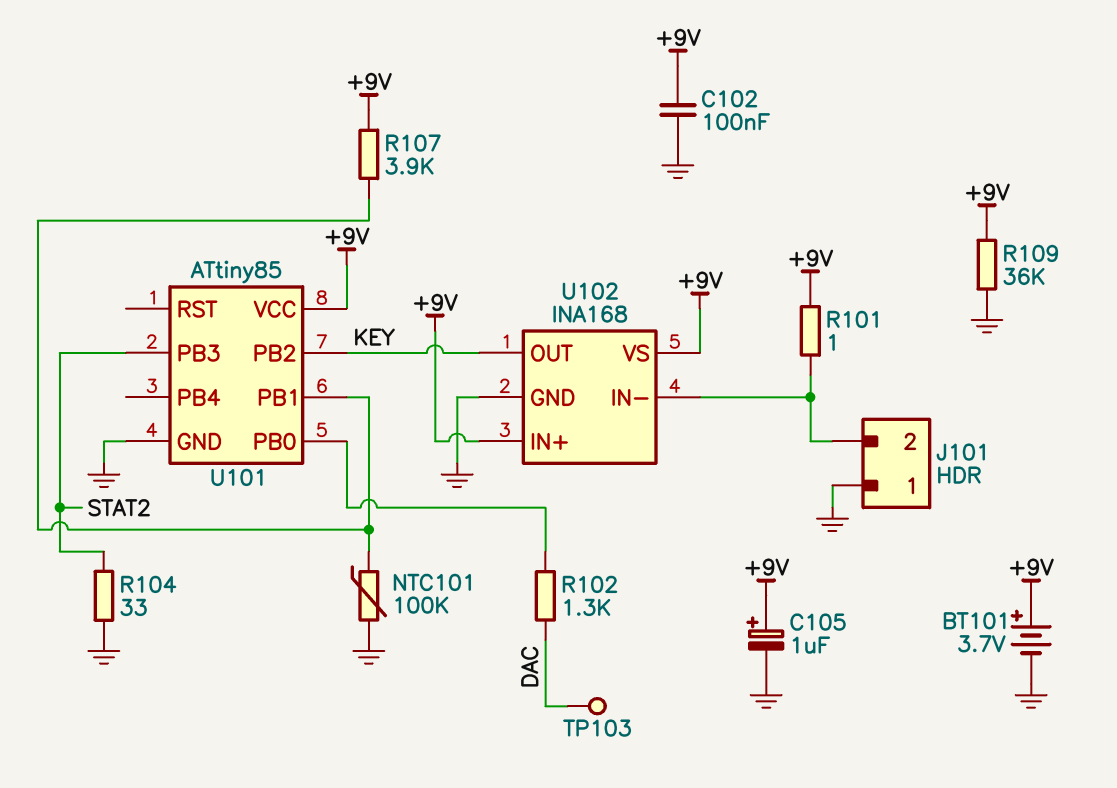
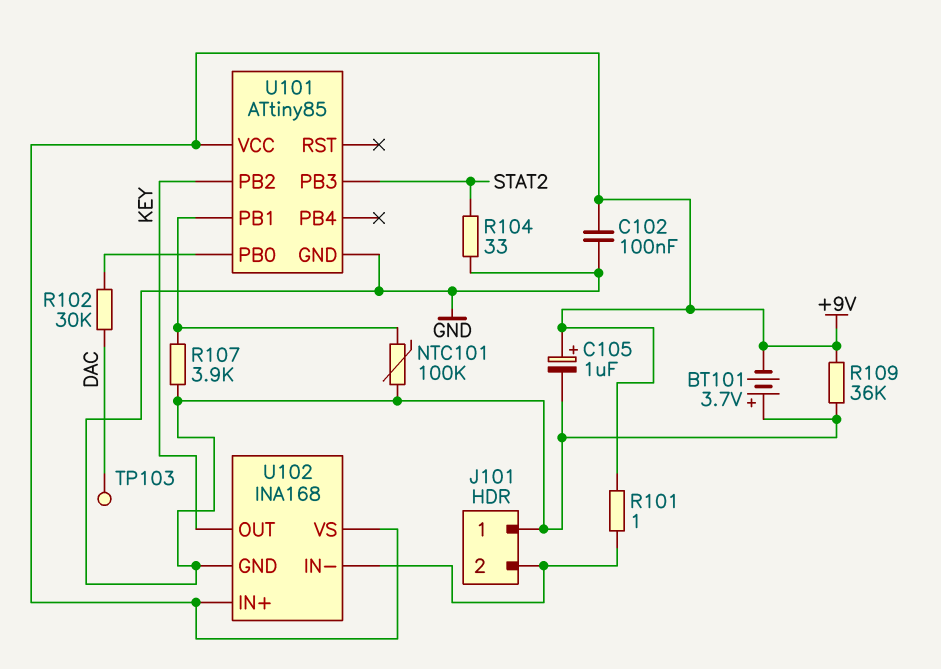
BT101: 3.7V (plus +9V, minus GND) -> 3.7V (plus GND, minus +9V)
R102: 1.3k (DAC, U101/PB0) -> 30k (DAC, U101/PB0)
R107: 3.9k (+9V, U101/PB1) -> 3.9k (GND, U101/PB1)

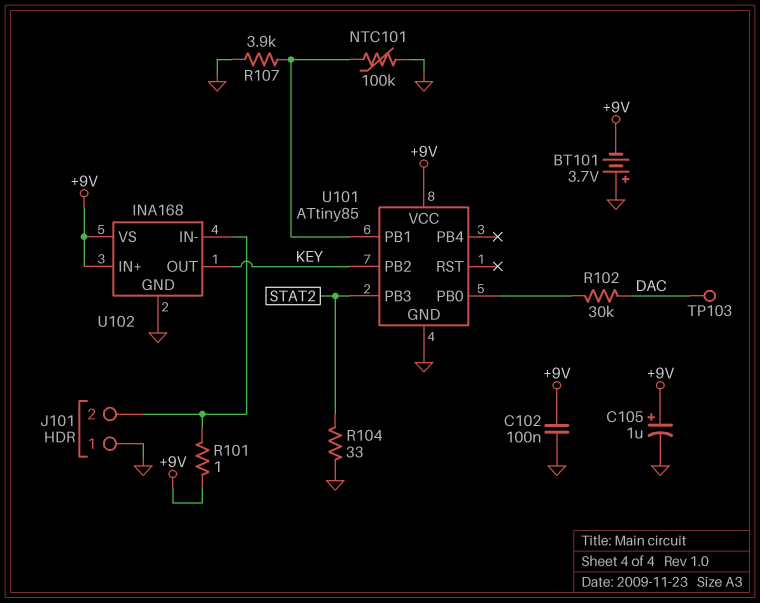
R109: 36k (+9V, GND) -> none

